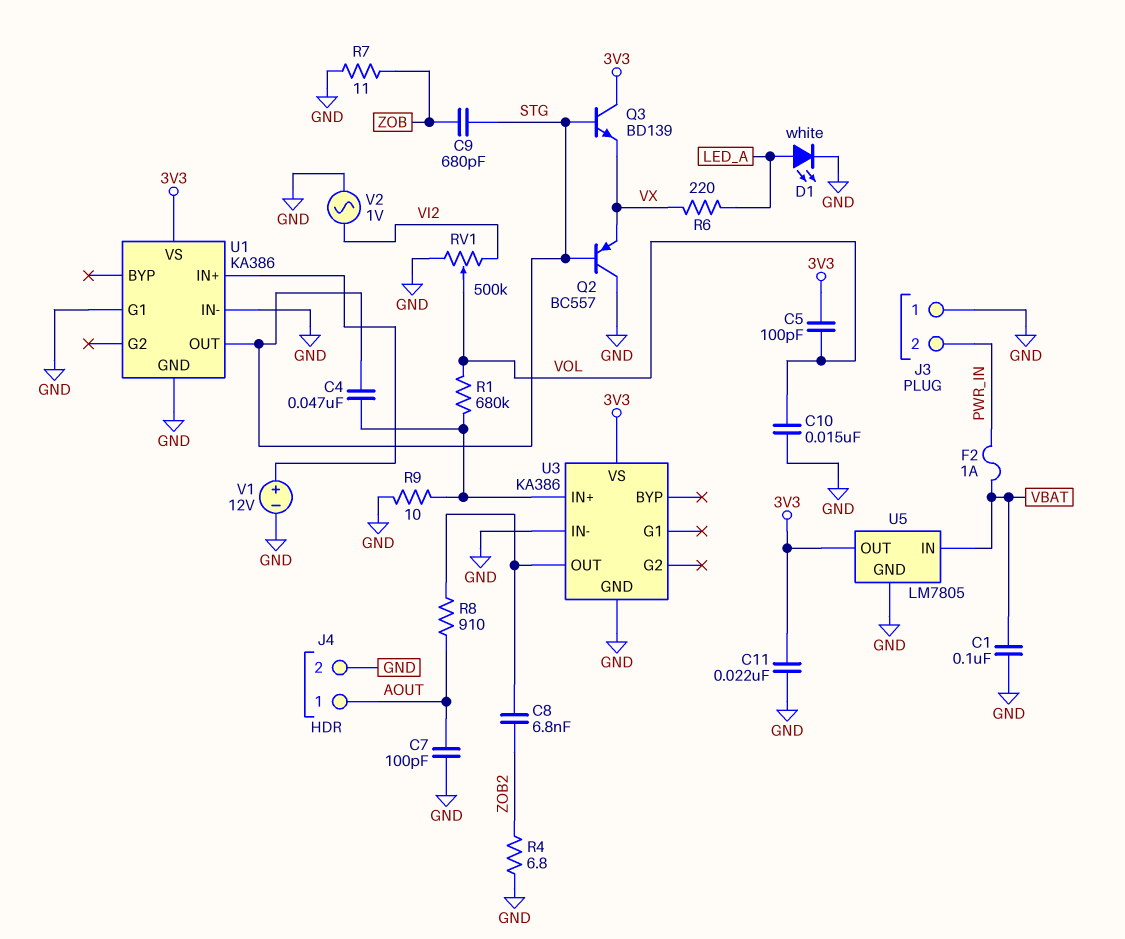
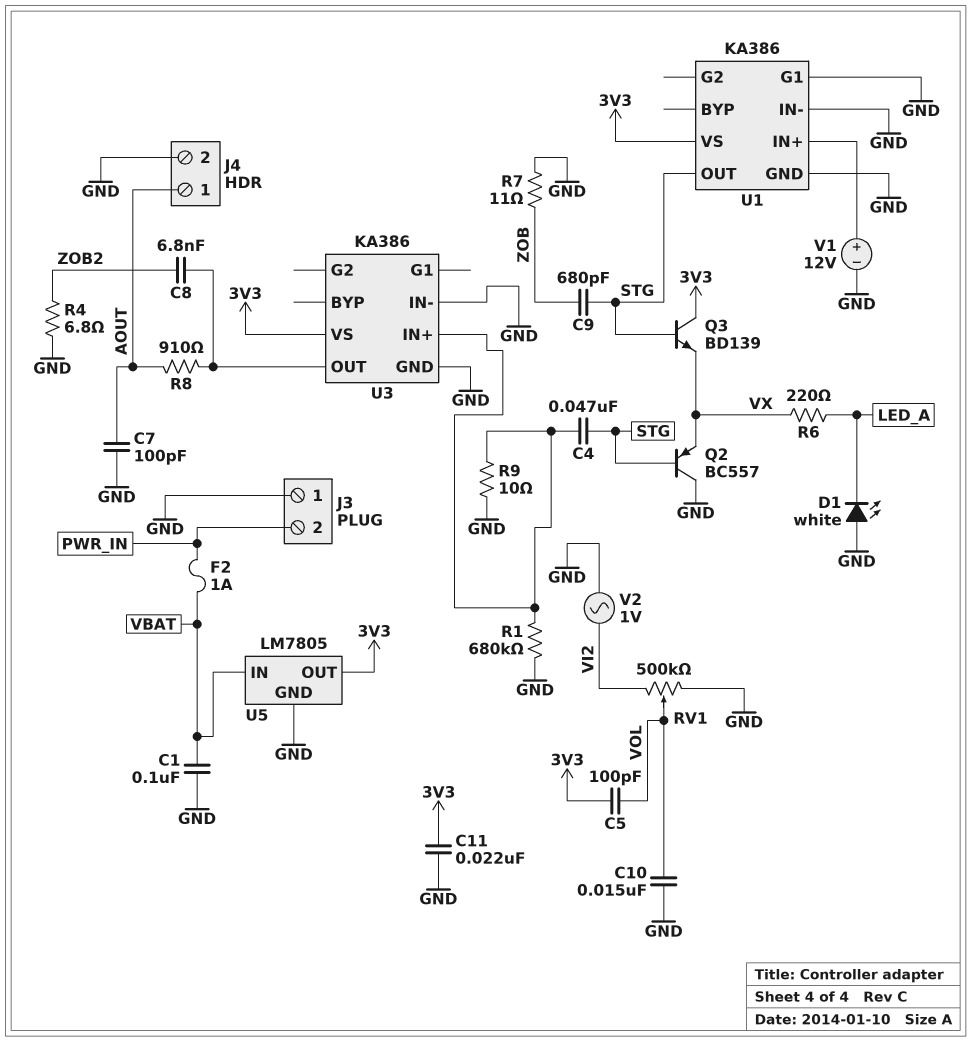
D1: LED white (A LED_A, K GND) -> LED white (A GND, K LED_A)
R1: 680k (U3/IN+, VOL) -> 680k (GND, U3/IN+)

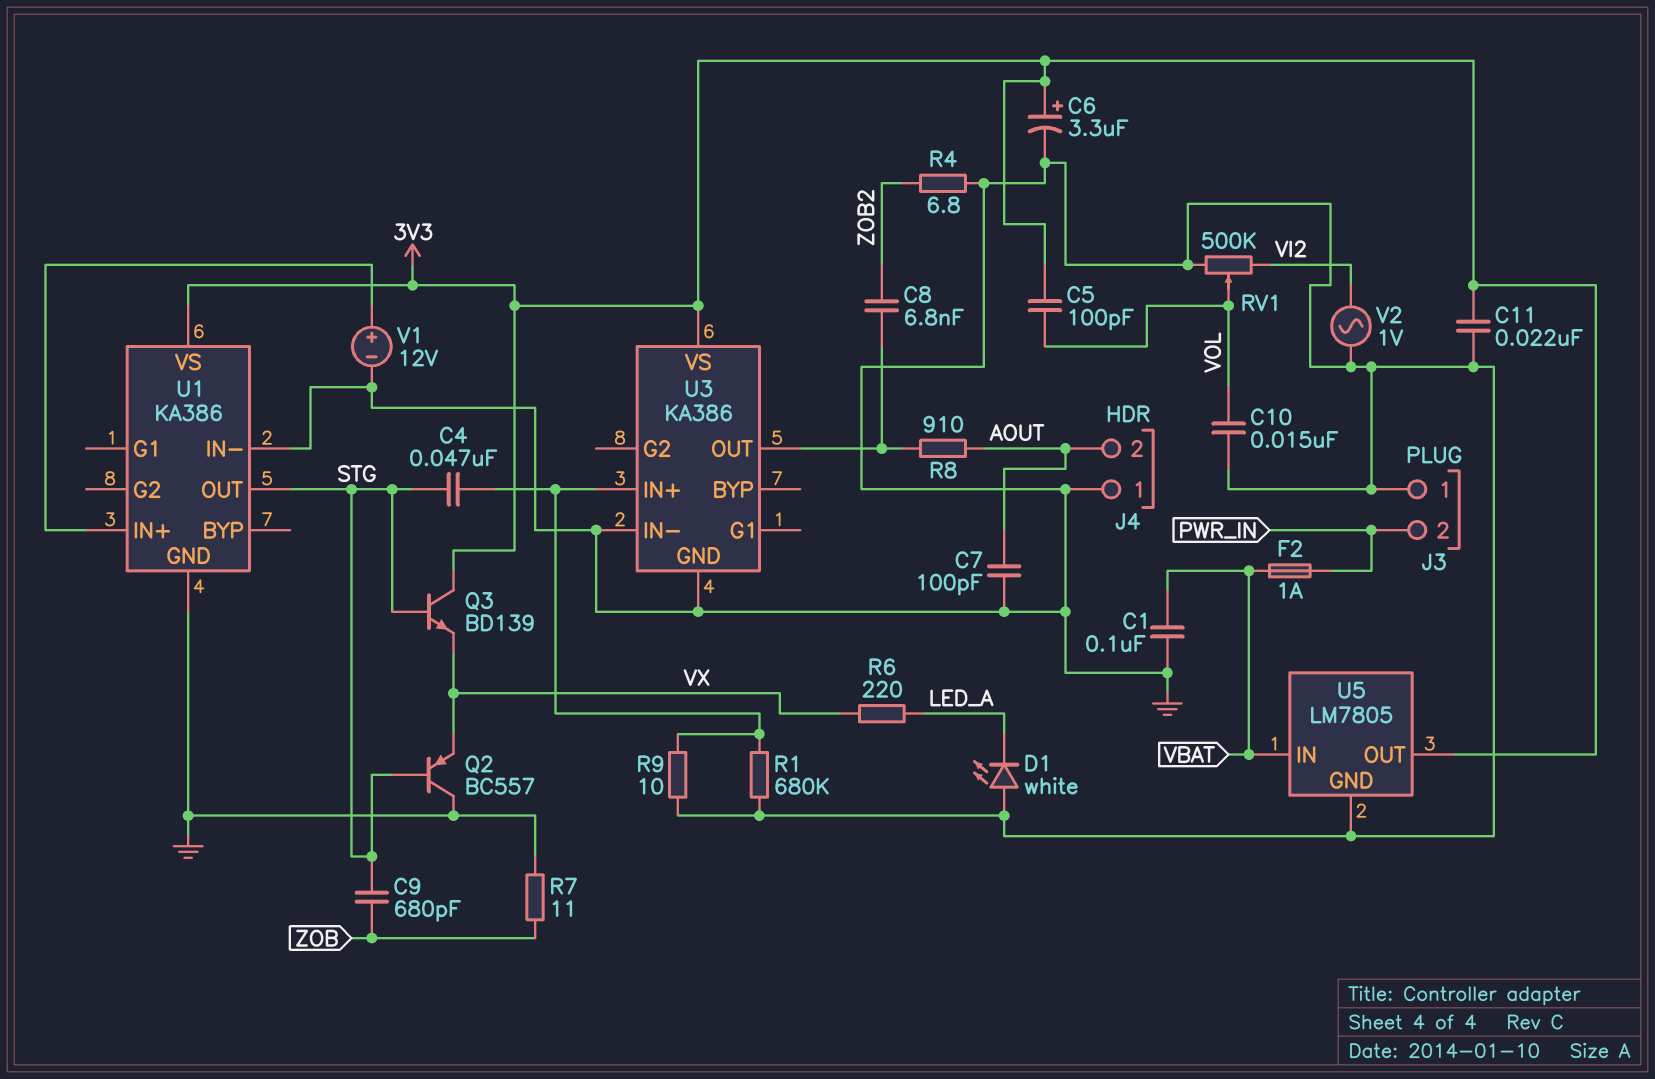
C6: none -> 3.3uF (plus 3V3, minus GND)
J4 pin 1: AOUT -> GND
J4 pin 2: GND -> AOUT
U1 pin G1: GND -> none

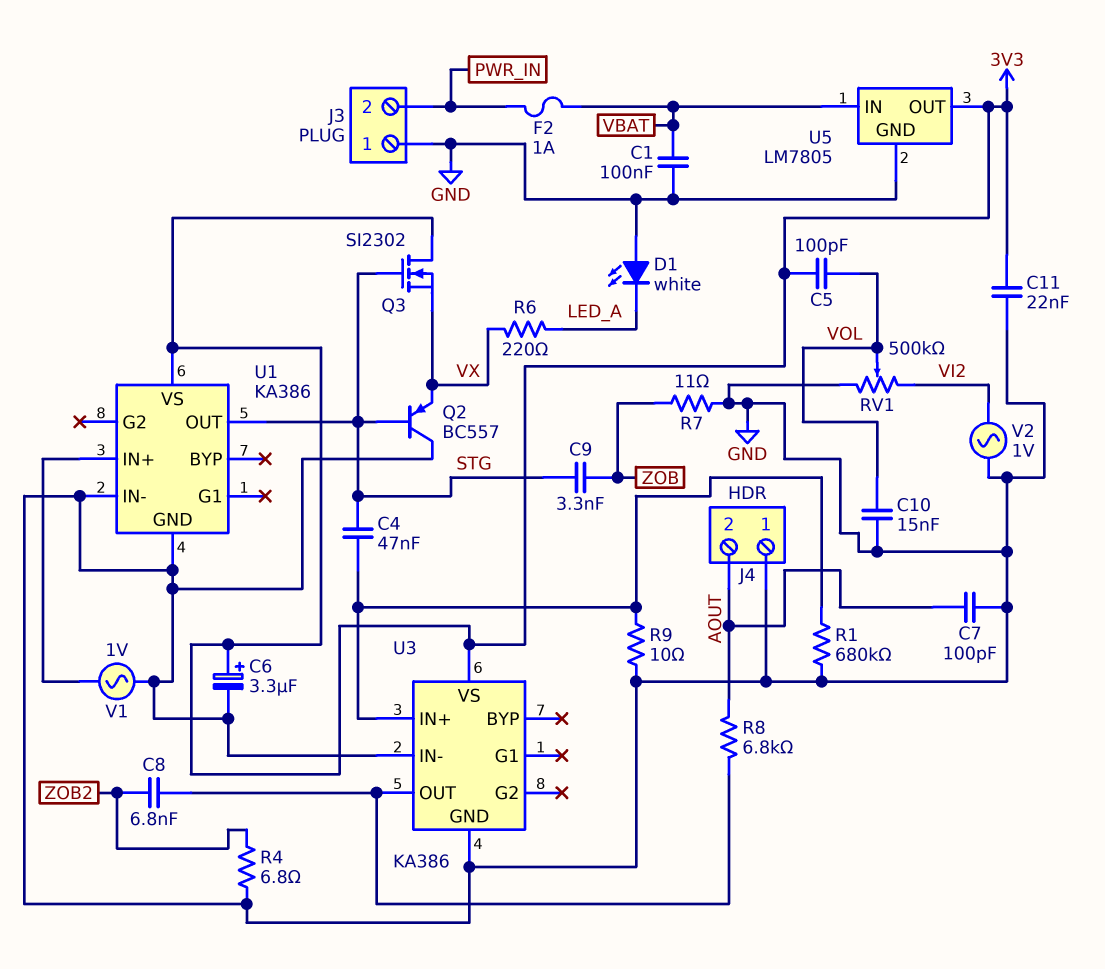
C9: 680pF (STG, ZOB) -> 3.3nF (STG, ZOB)
Q3: NPN BD139 (B STG, C 3V3, E VX) -> NMOS SI2302 (G STG, D 3V3, S VX)
R8: 910 (AOUT, U3/OUT) -> 6.8k (AOUT, U3/OUT)
V1: 12V (plus U1/IN+, minus GND) -> AC 1V (GND, U1/IN+)

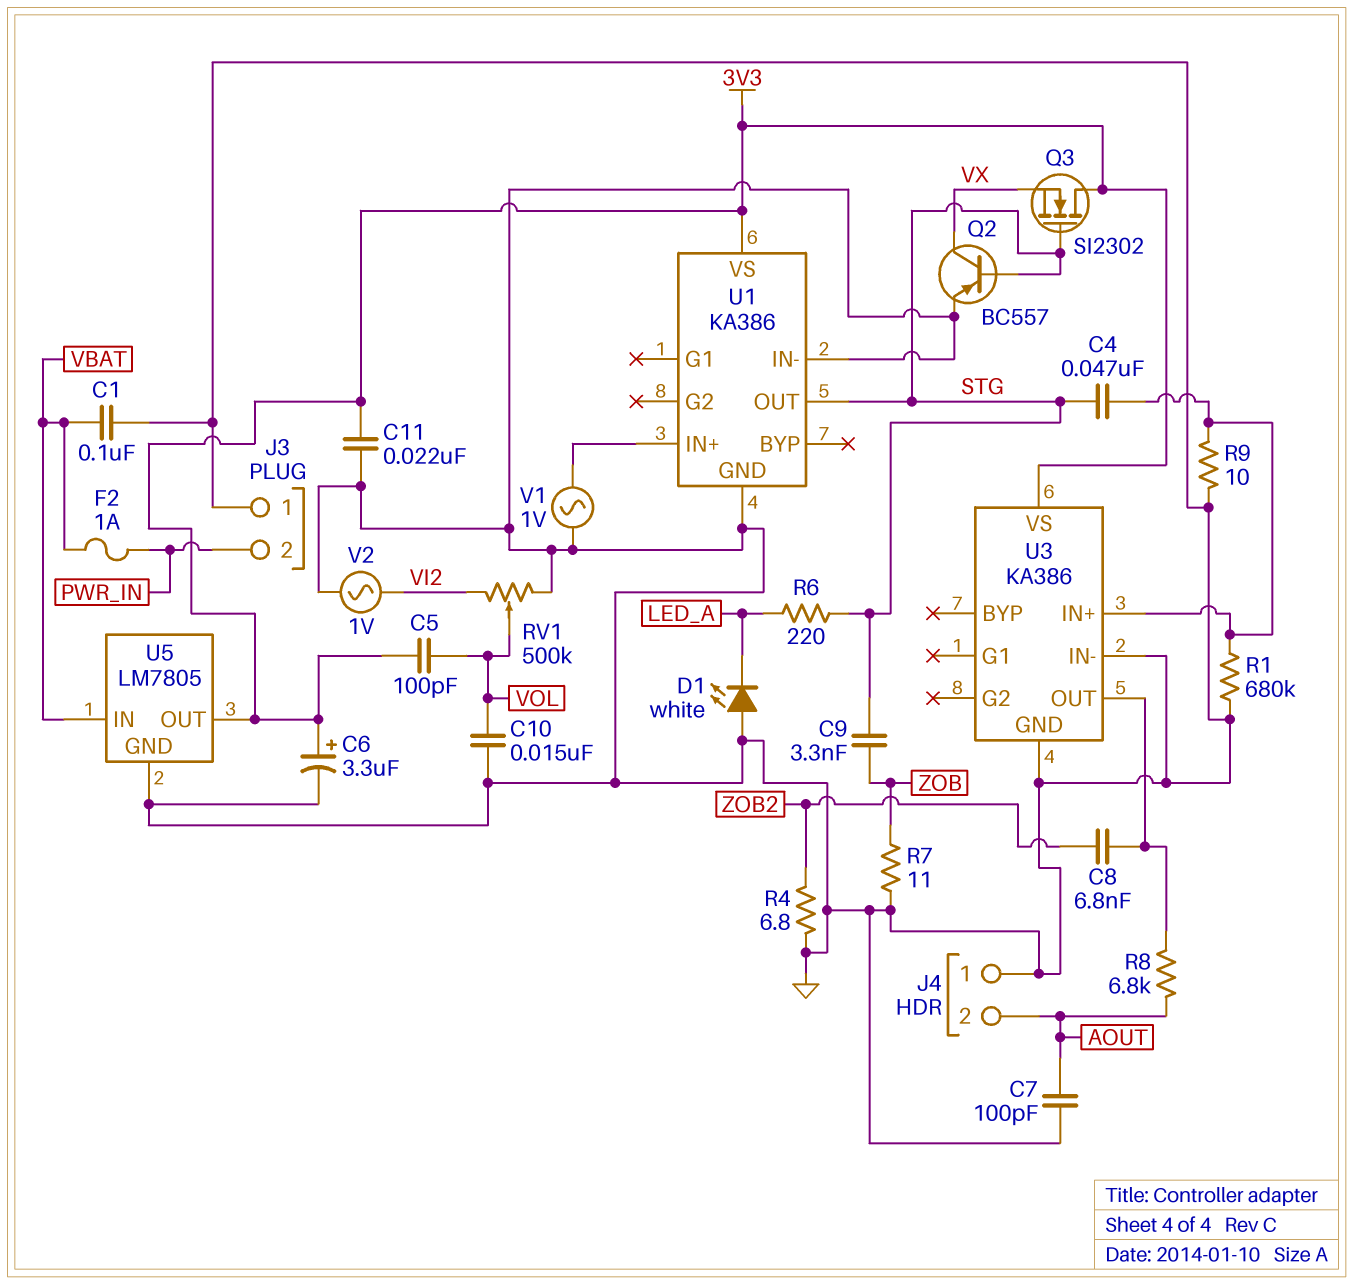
Q2: PNP BC557 (B STG, C GND, E VX) -> PNP BC557 (B STG, C VX, E GND)
R6: 220 (LED_A, VX) -> 220 (LED_A, STG)

